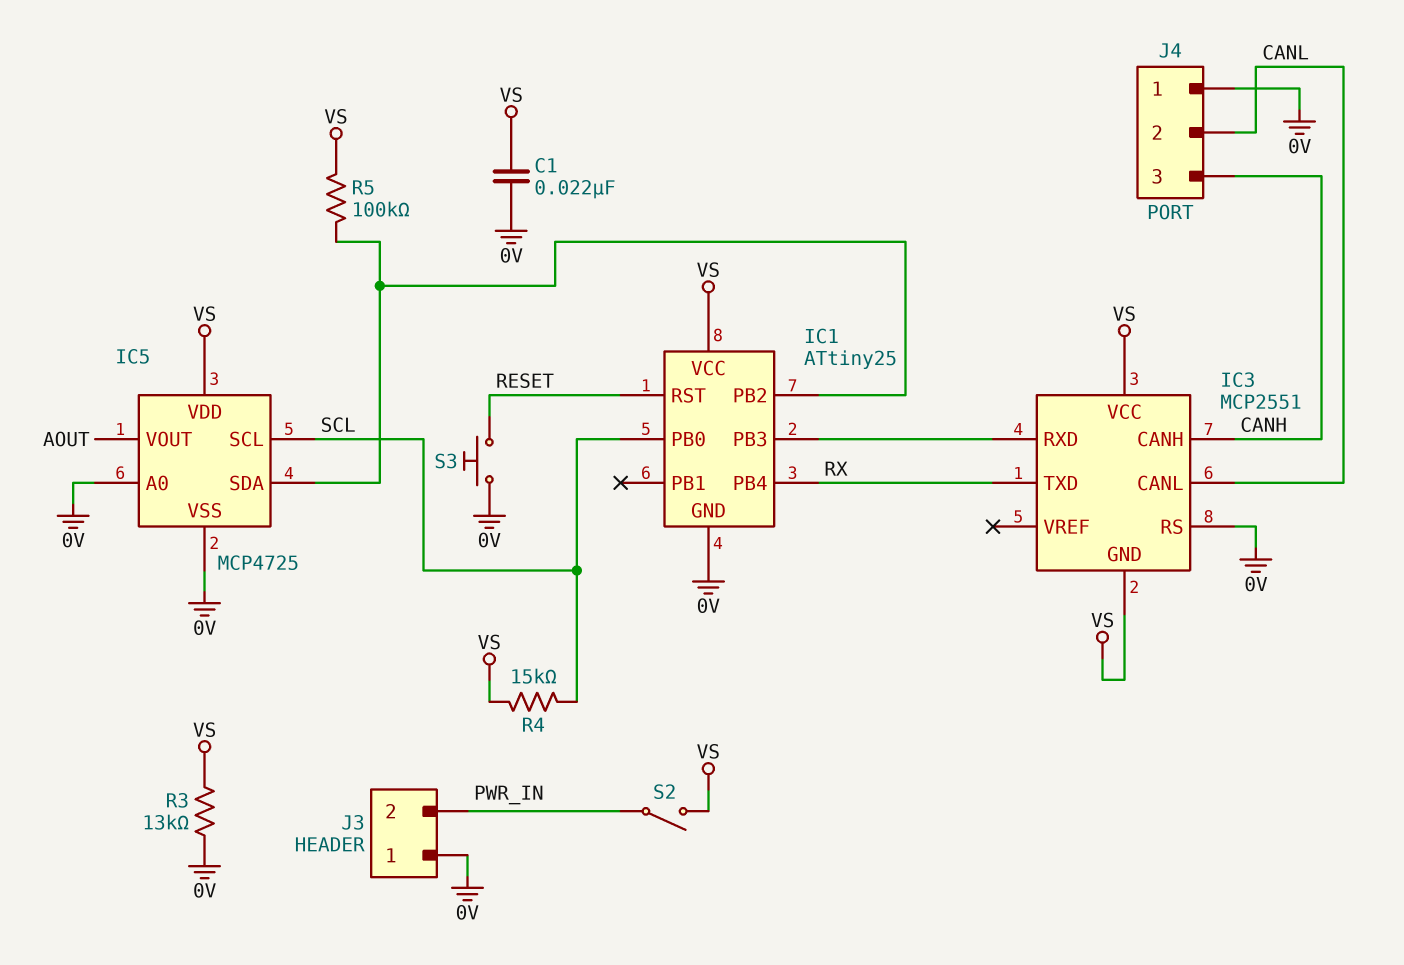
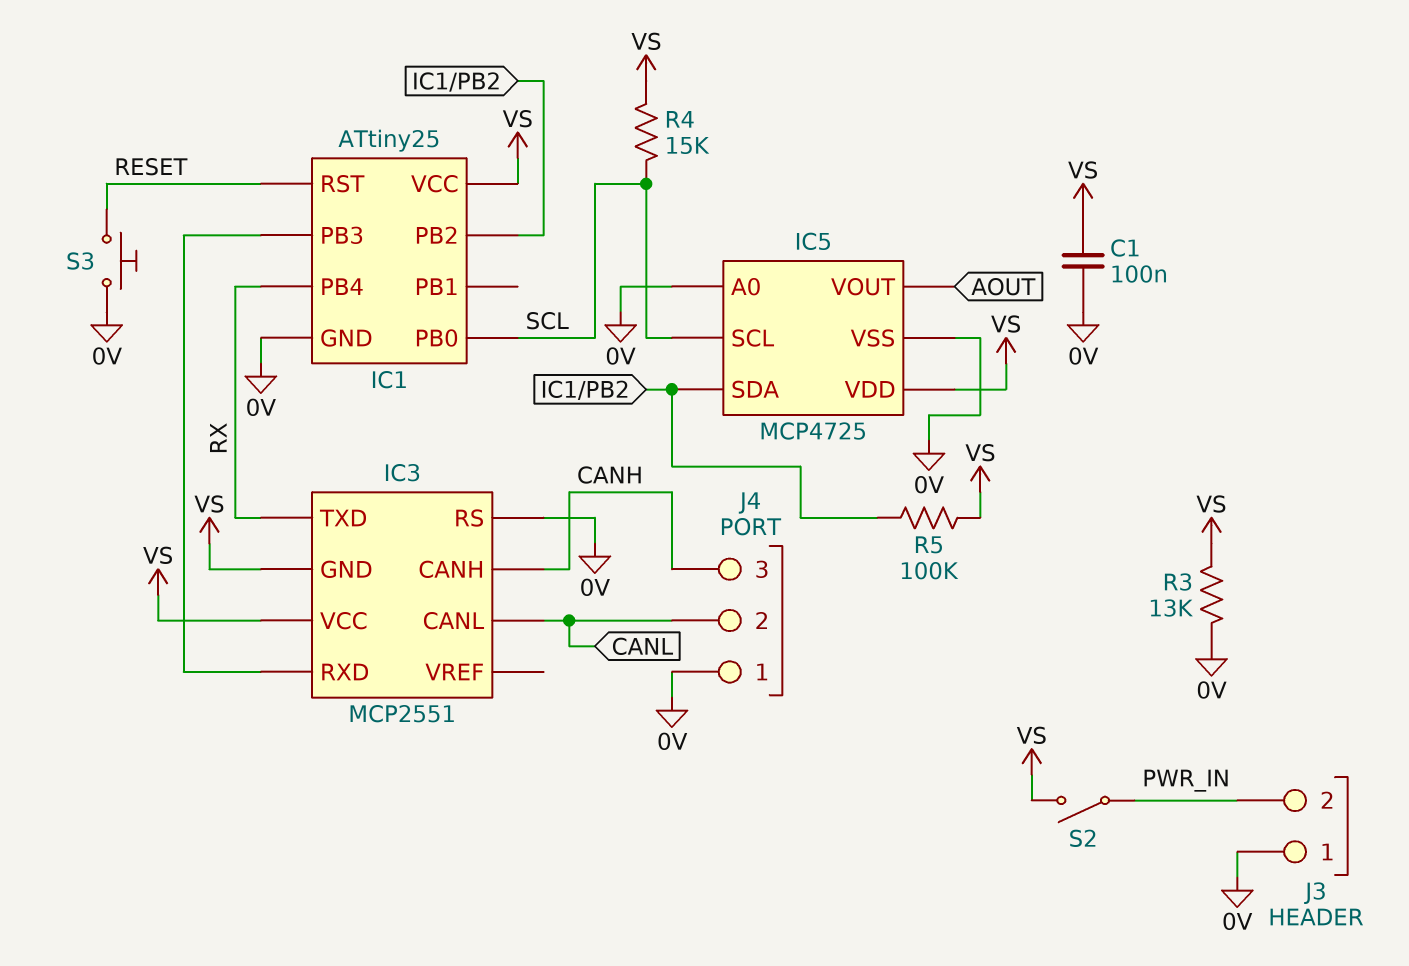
C1: 22nF (0V, VS) -> 100nF (0V, VS)

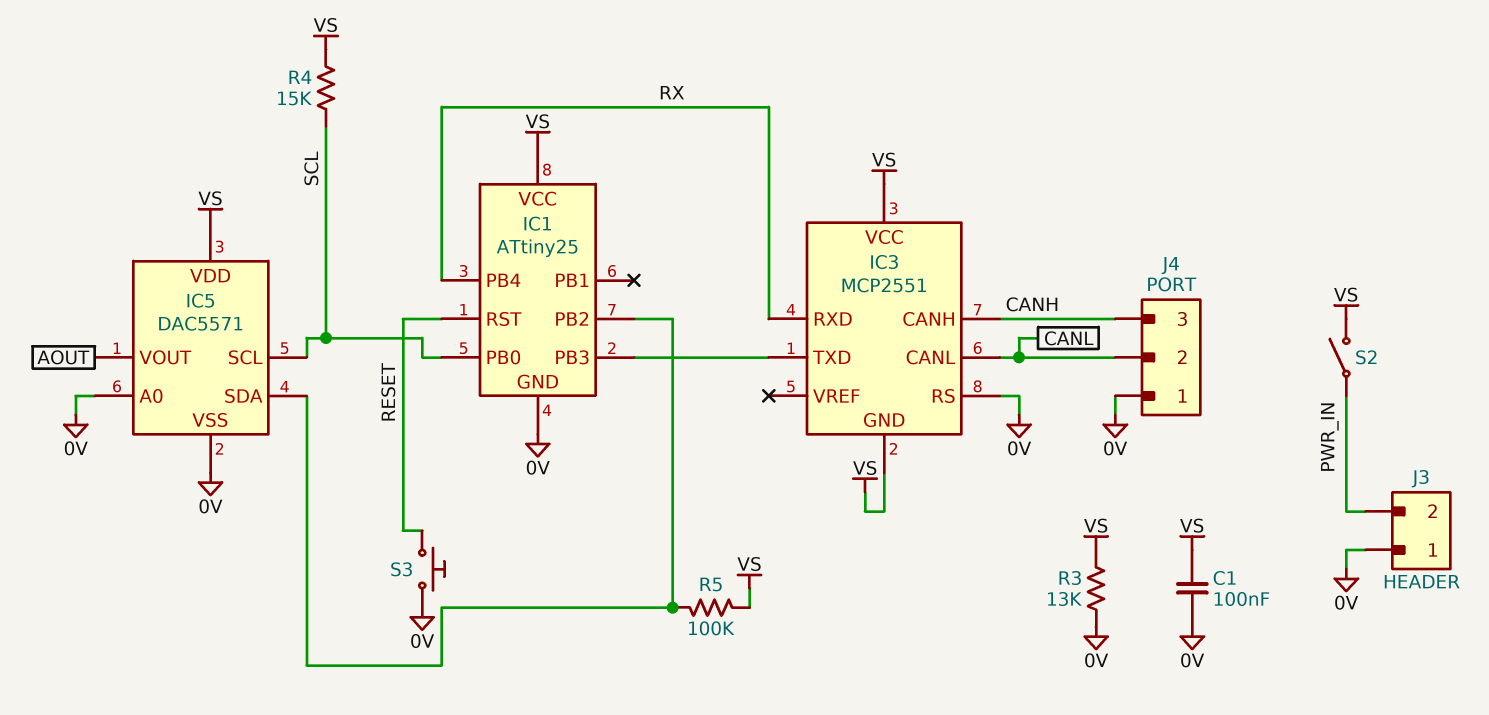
IC3 pin RXD: IC1/PB3 -> RX
IC3 pin TXD: RX -> IC1/PB3
IC5: MCP4725 -> DAC5571

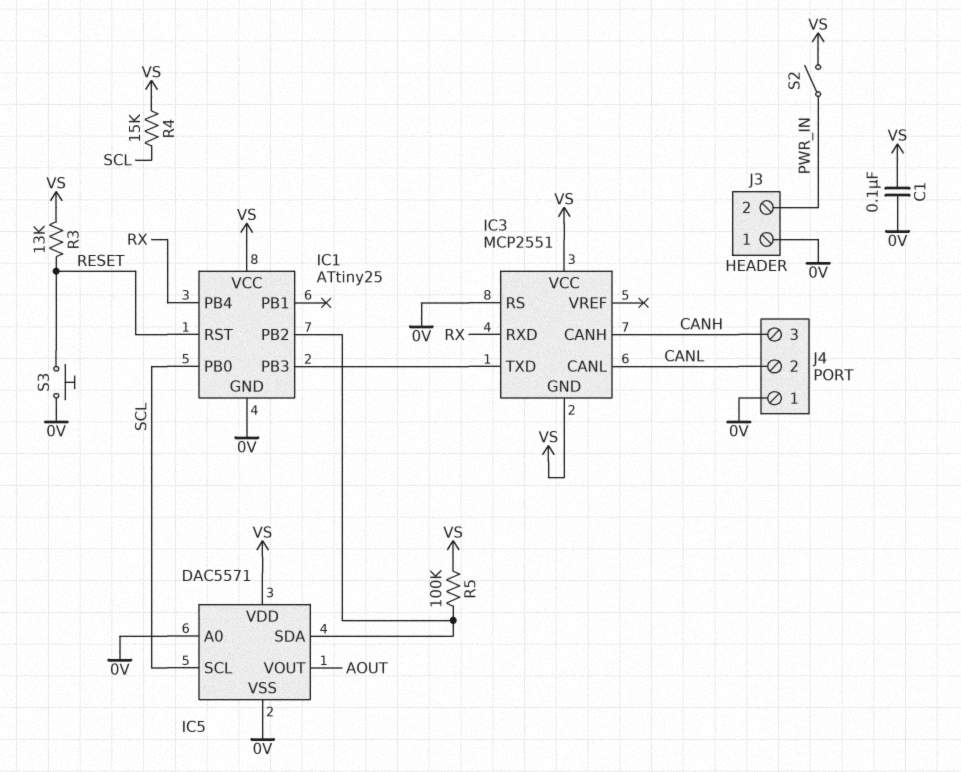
R3: 13k (0V, VS) -> 13k (RESET, VS)

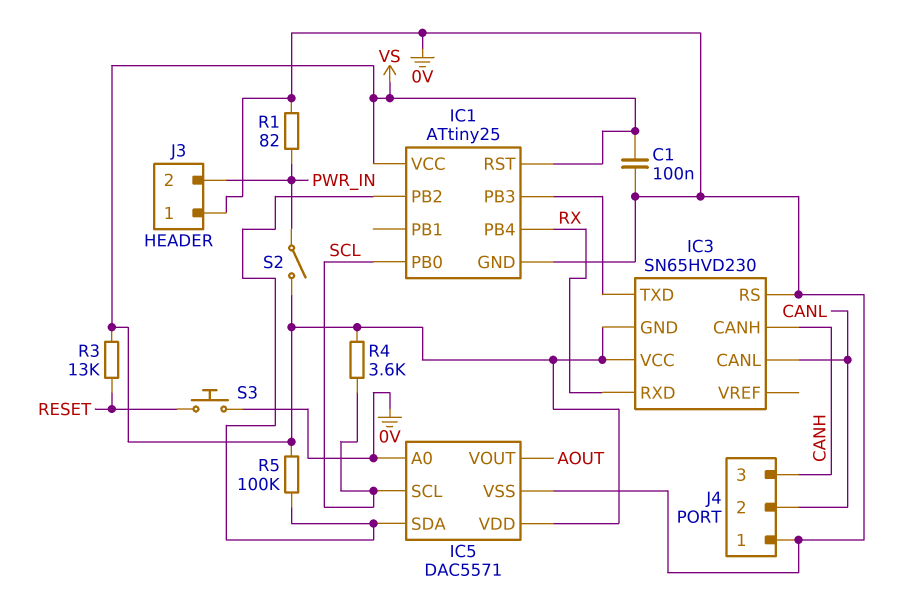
IC1 pin RST: RESET -> VS
IC3: MCP2551 -> SN65HVD230
R1: none -> 82 (0V, PWR_IN)
R4: 15k (SCL, VS) -> 3.6k (SCL, VS)

